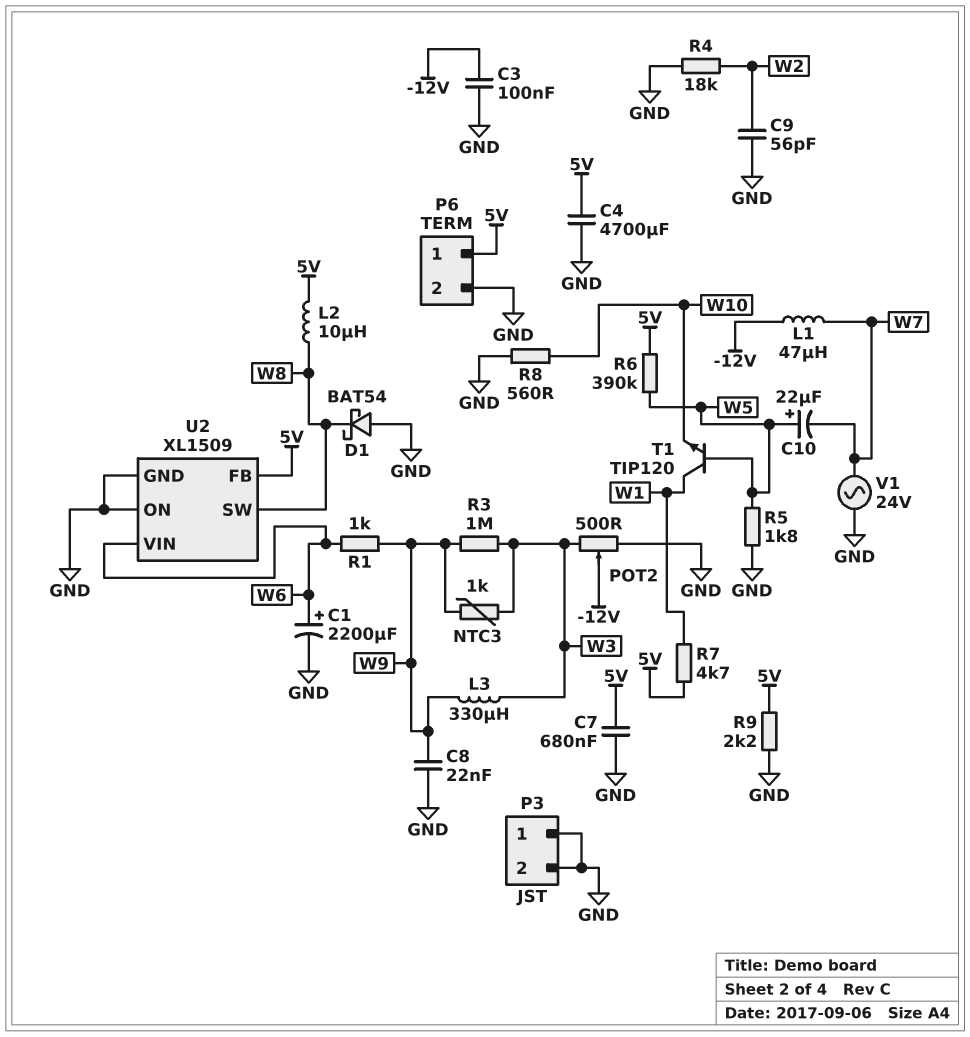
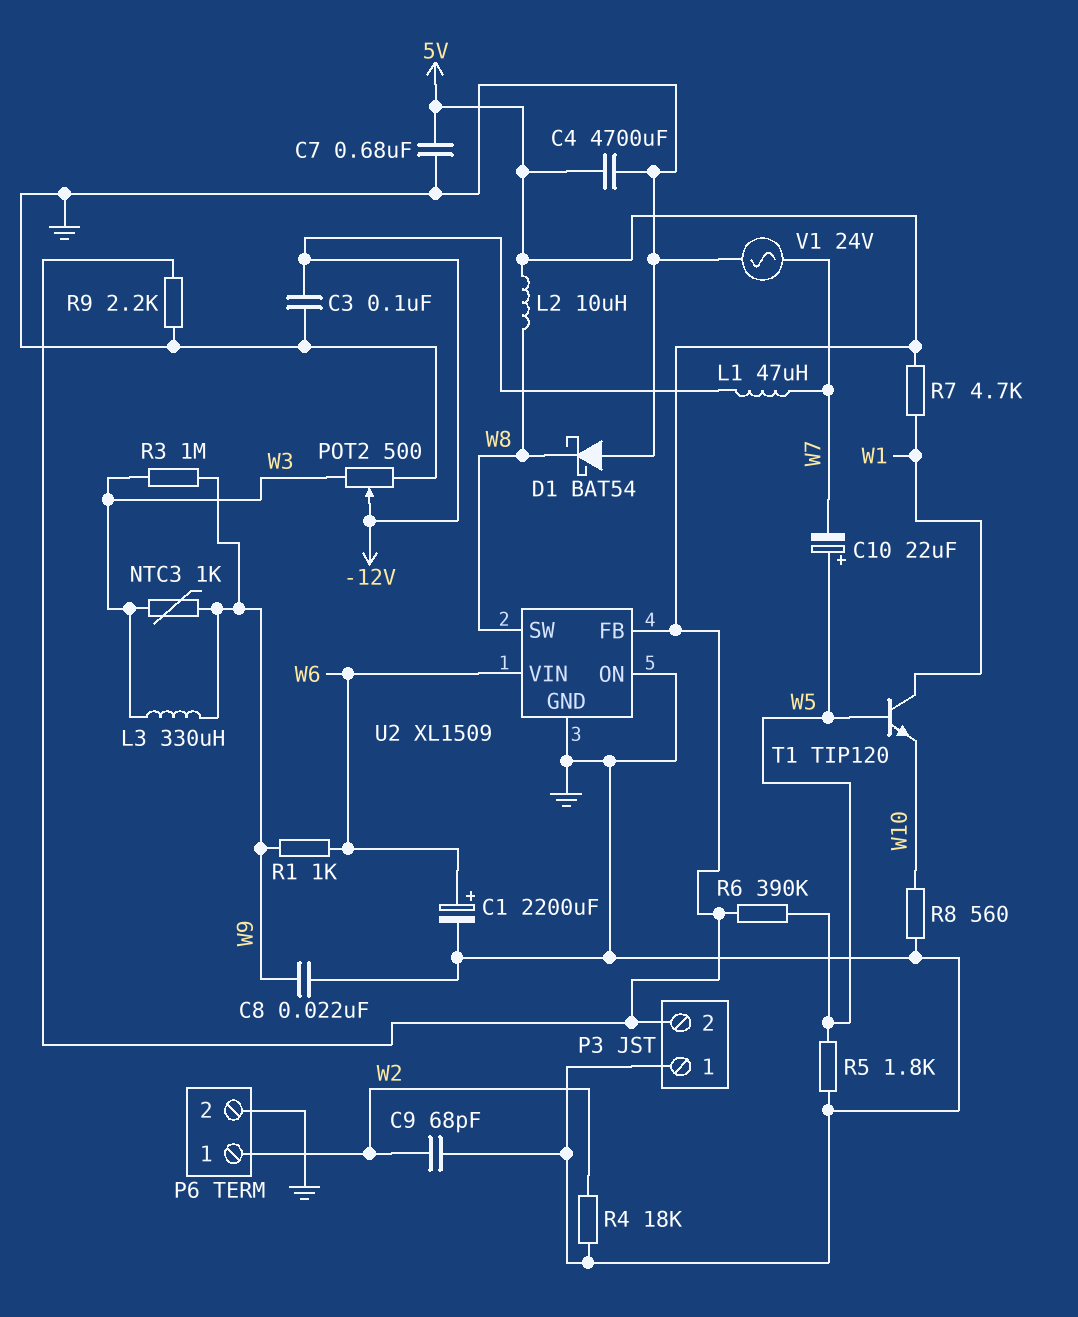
C9: 56pF (GND, W2) -> 68pF (GND, W2)
P3 pin 2: GND -> 5V
P6 pin 1: 5V -> W2

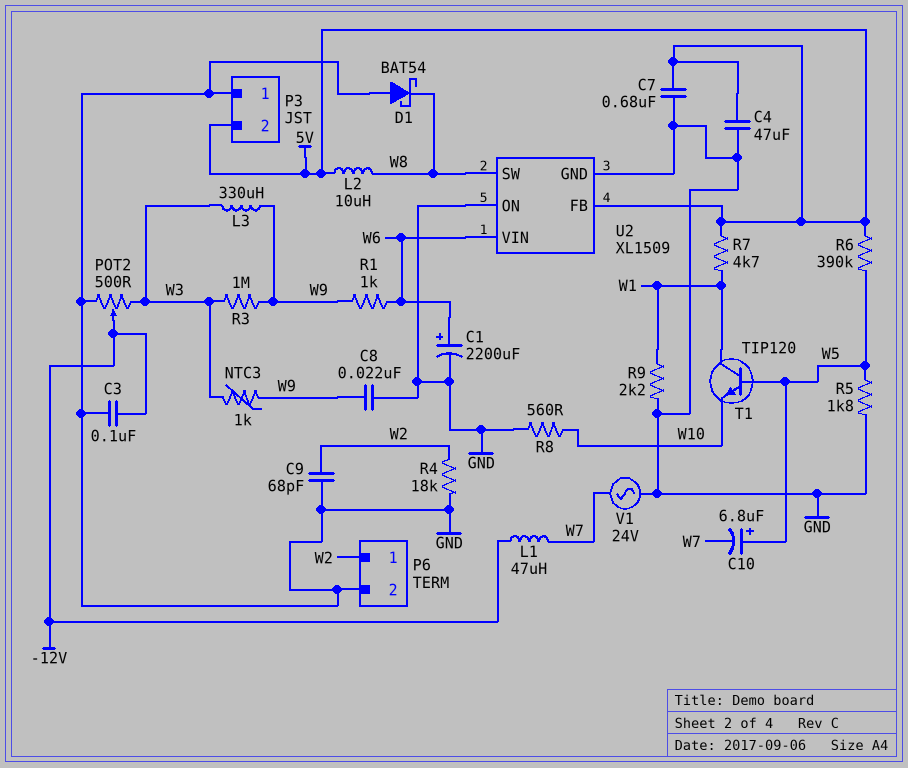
C4: 4700uF (5V, GND) -> 47uF (5V, GND)
C10: 22uF (plus W5, minus W7) -> 6.8uF (plus W5, minus W7)
R9: 2.2k (5V, GND) -> 2.2k (GND, W1)

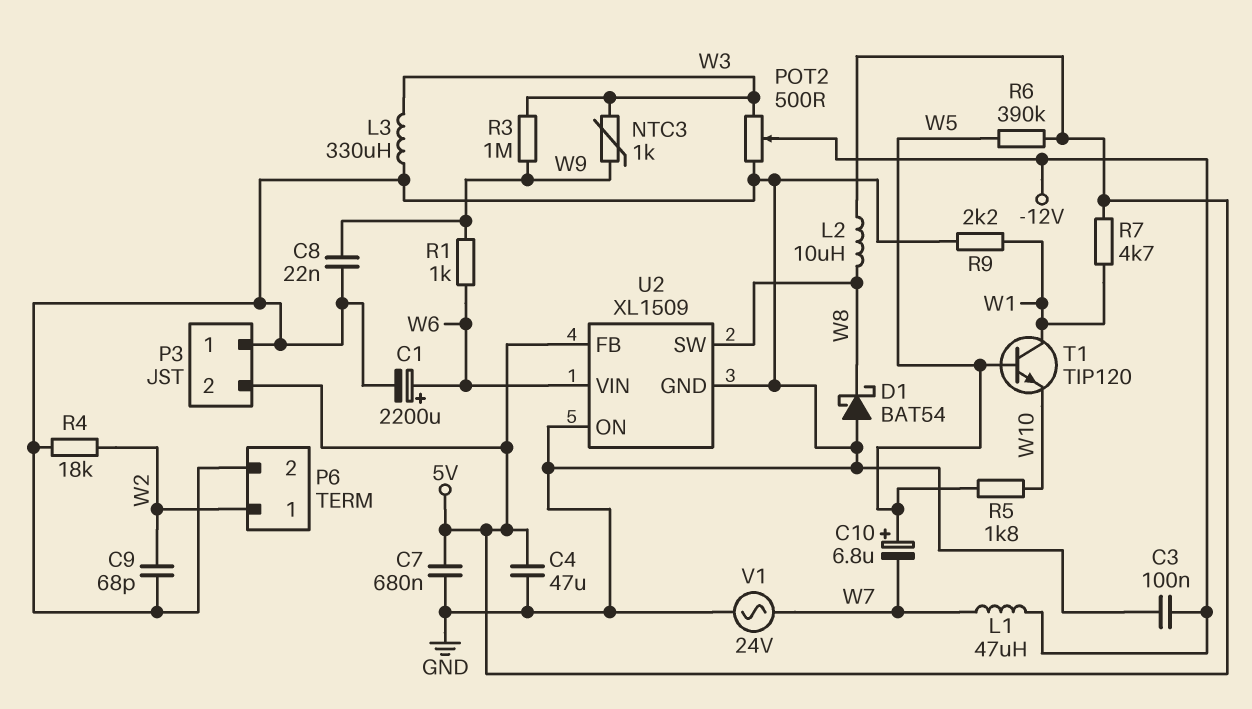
L3: 330uH (W3, W9) -> 330uH (GND, W3)
R5: 1.8k (GND, W5) -> 1.8k (W5, W10)
R8: 560 (GND, W10) -> none

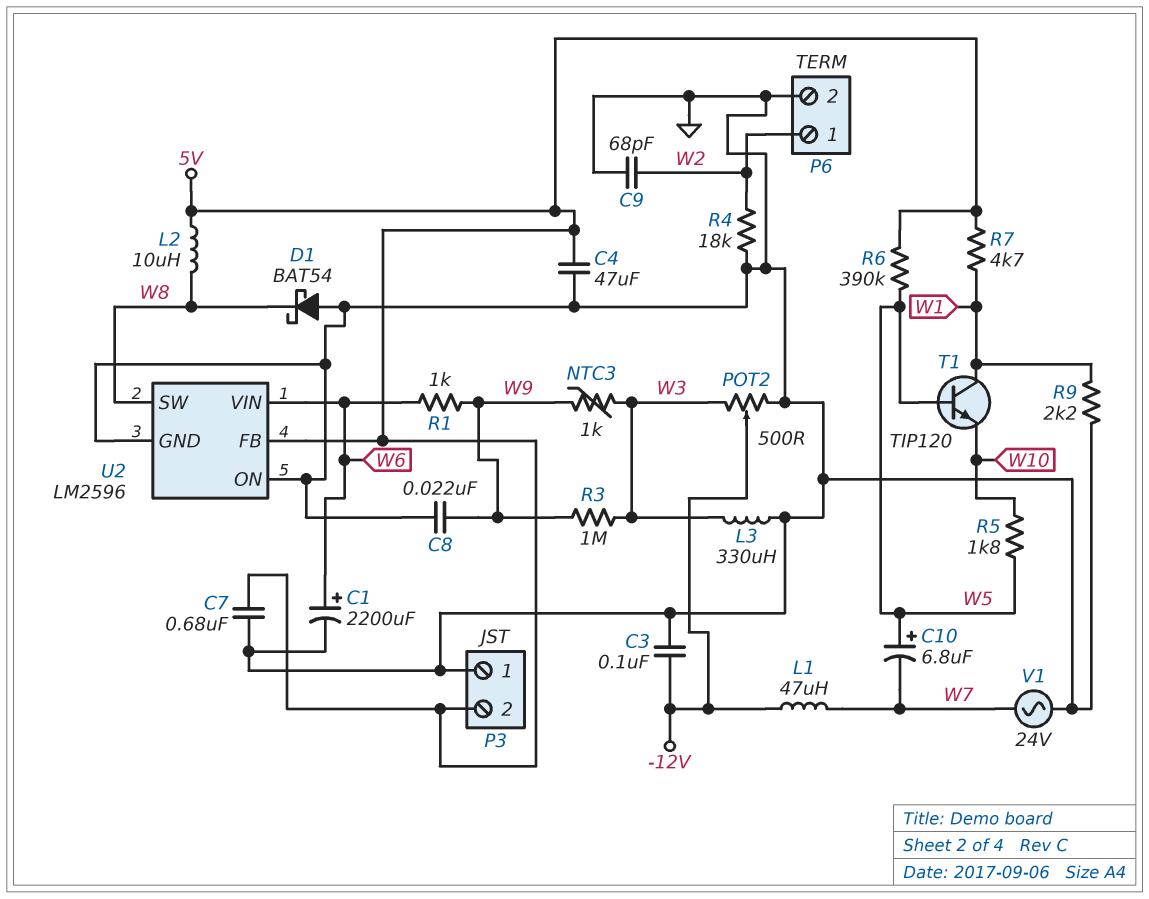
U2: XL1509 -> LM2596

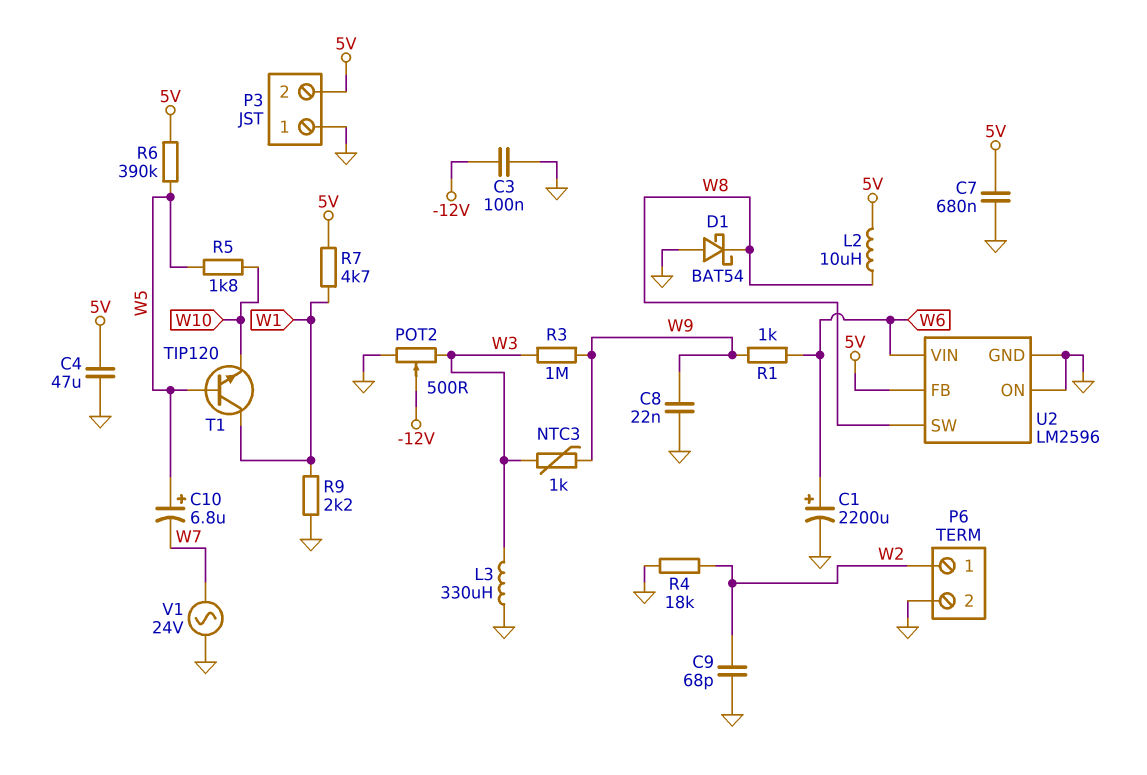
L1: 47uH (-12V, W7) -> none

